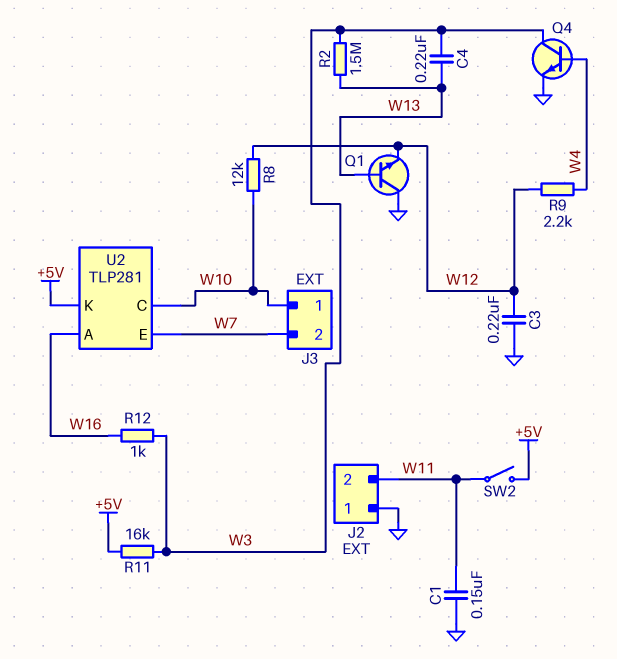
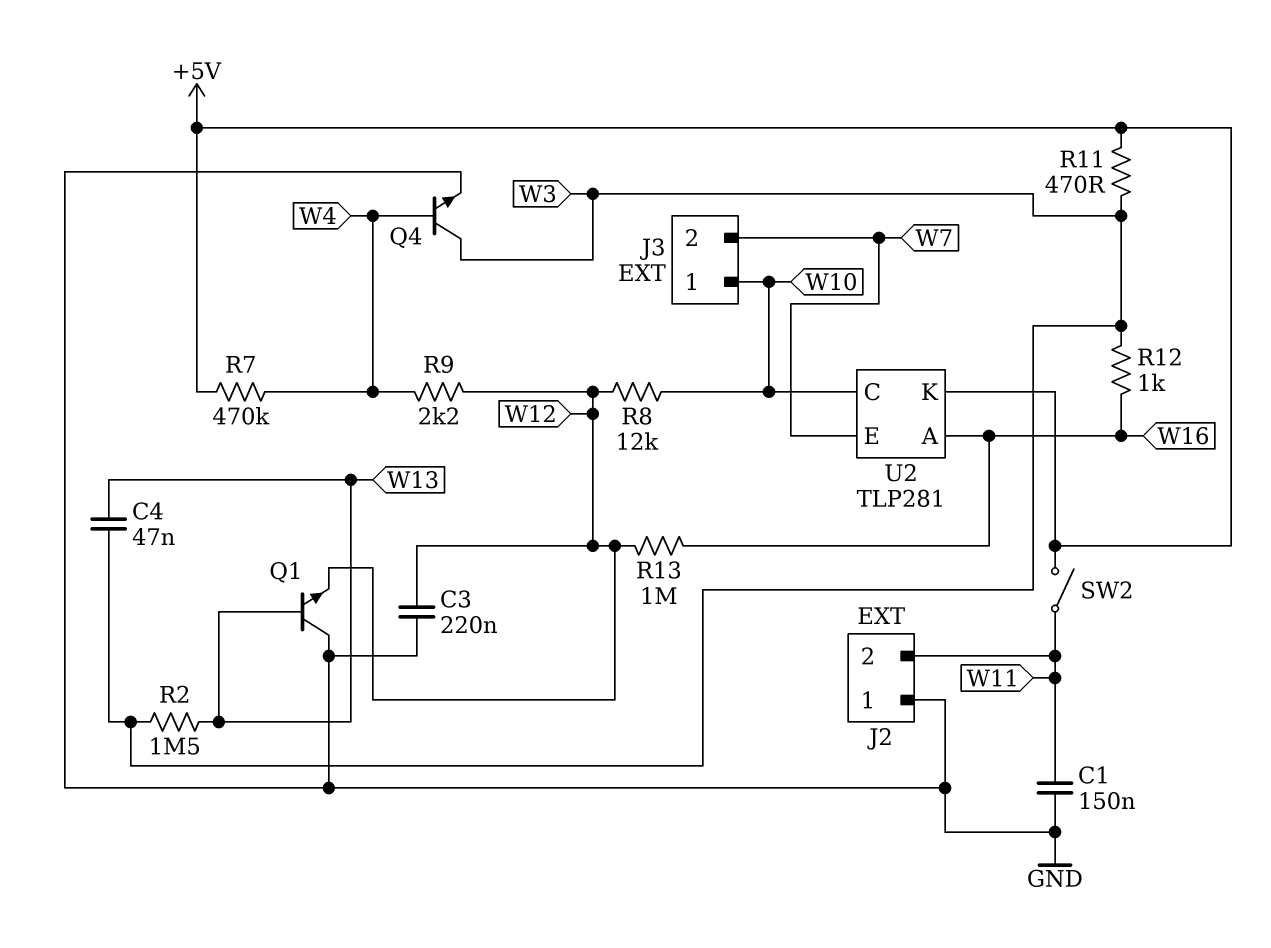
C4: 220nF (W3, W13) -> 47nF (W3, W13)
R7: none -> 470k (+5V, W4)
R11: 16k (+5V, W3) -> 470 (+5V, W3)
R13: none -> 1M (W12, W16)

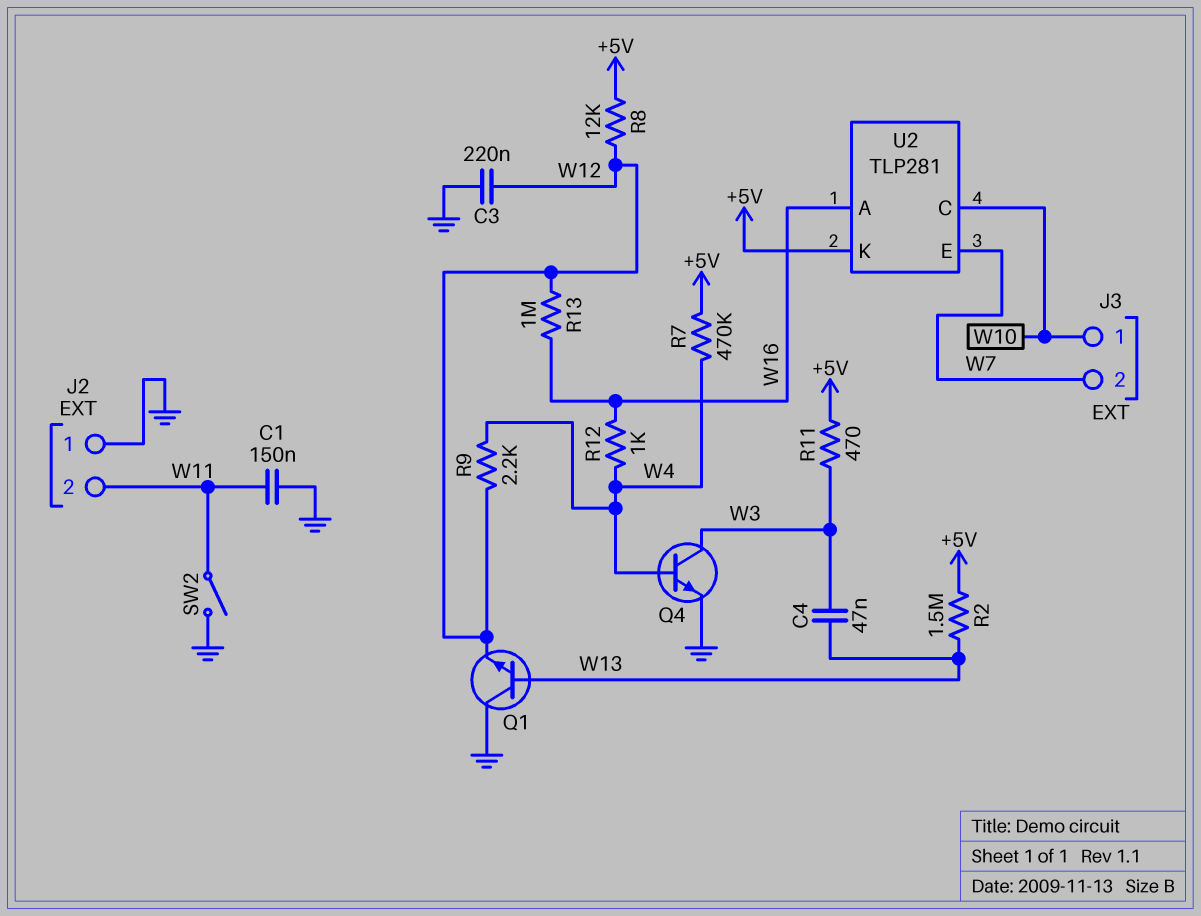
R2: 1.5M (W3, W13) -> 1.5M (+5V, W13)
R8: 12k (W10, W12) -> 12k (+5V, W12)
R12: 1k (W3, W16) -> 1k (W4, W16)
SW2: switch (+5V, W11) -> switch (GND, W11)

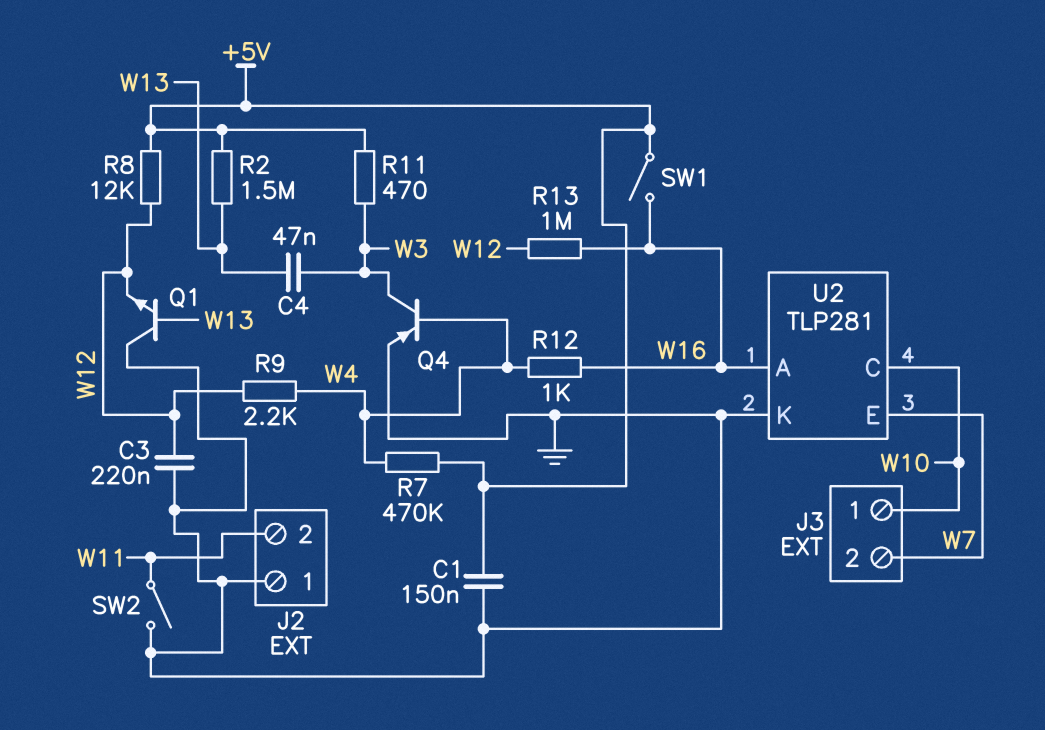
C1: 150nF (GND, W11) -> 150nF (+5V, GND)
Q4: NPN (B W4, C W3, E GND) -> PNP (B W4, C W3, E GND)
SW1: none -> switch (+5V, W16)
U2 pin K: +5V -> GND

